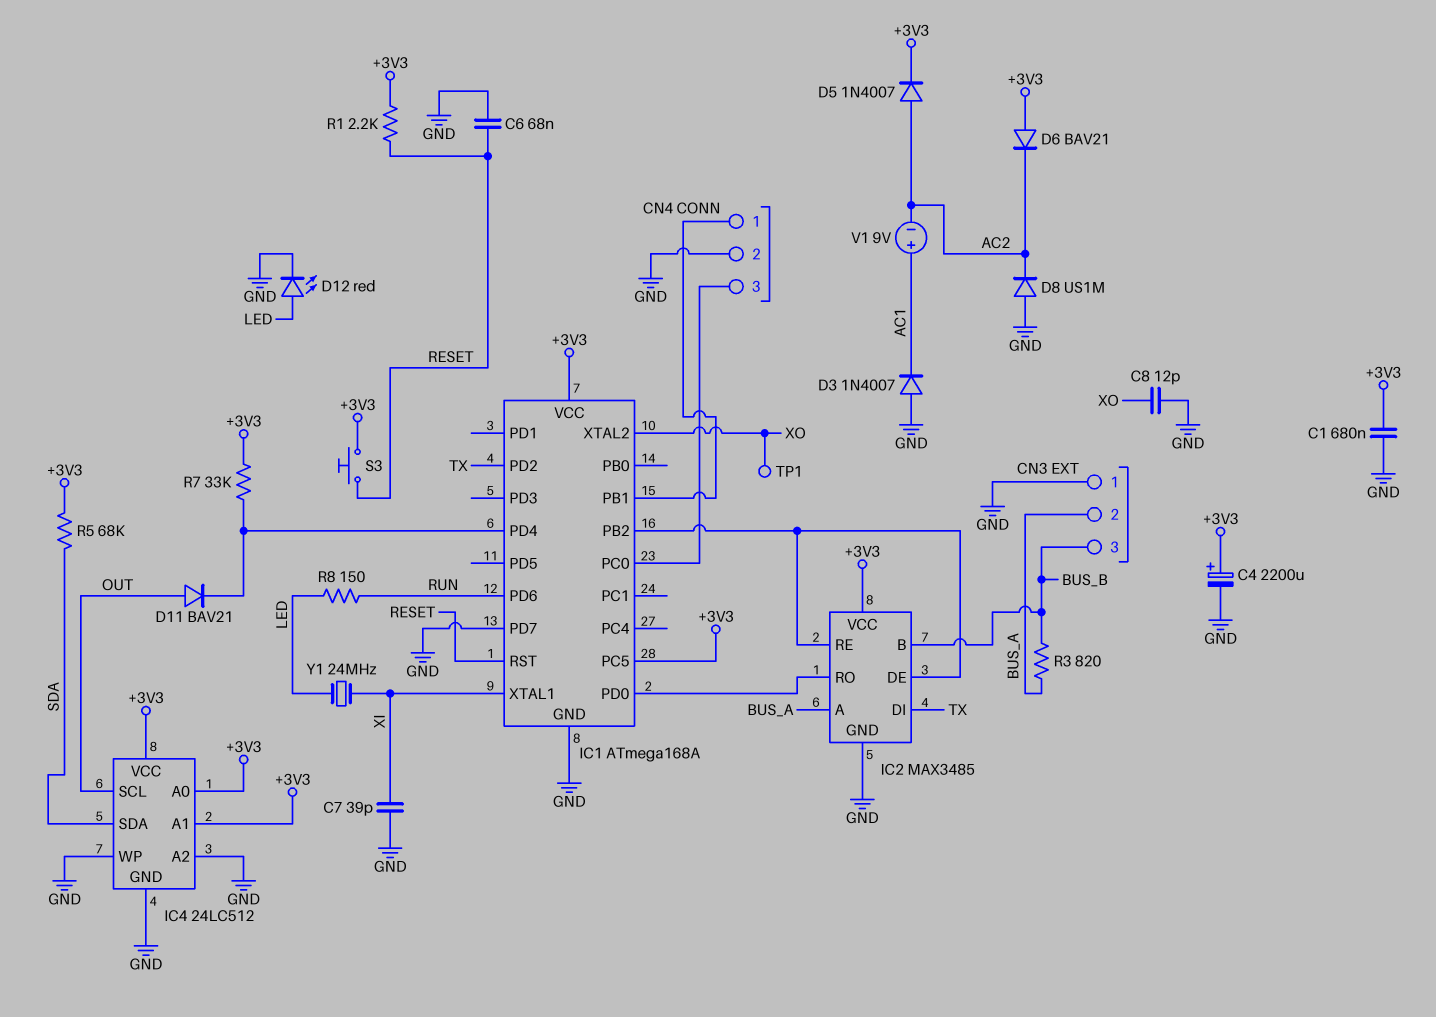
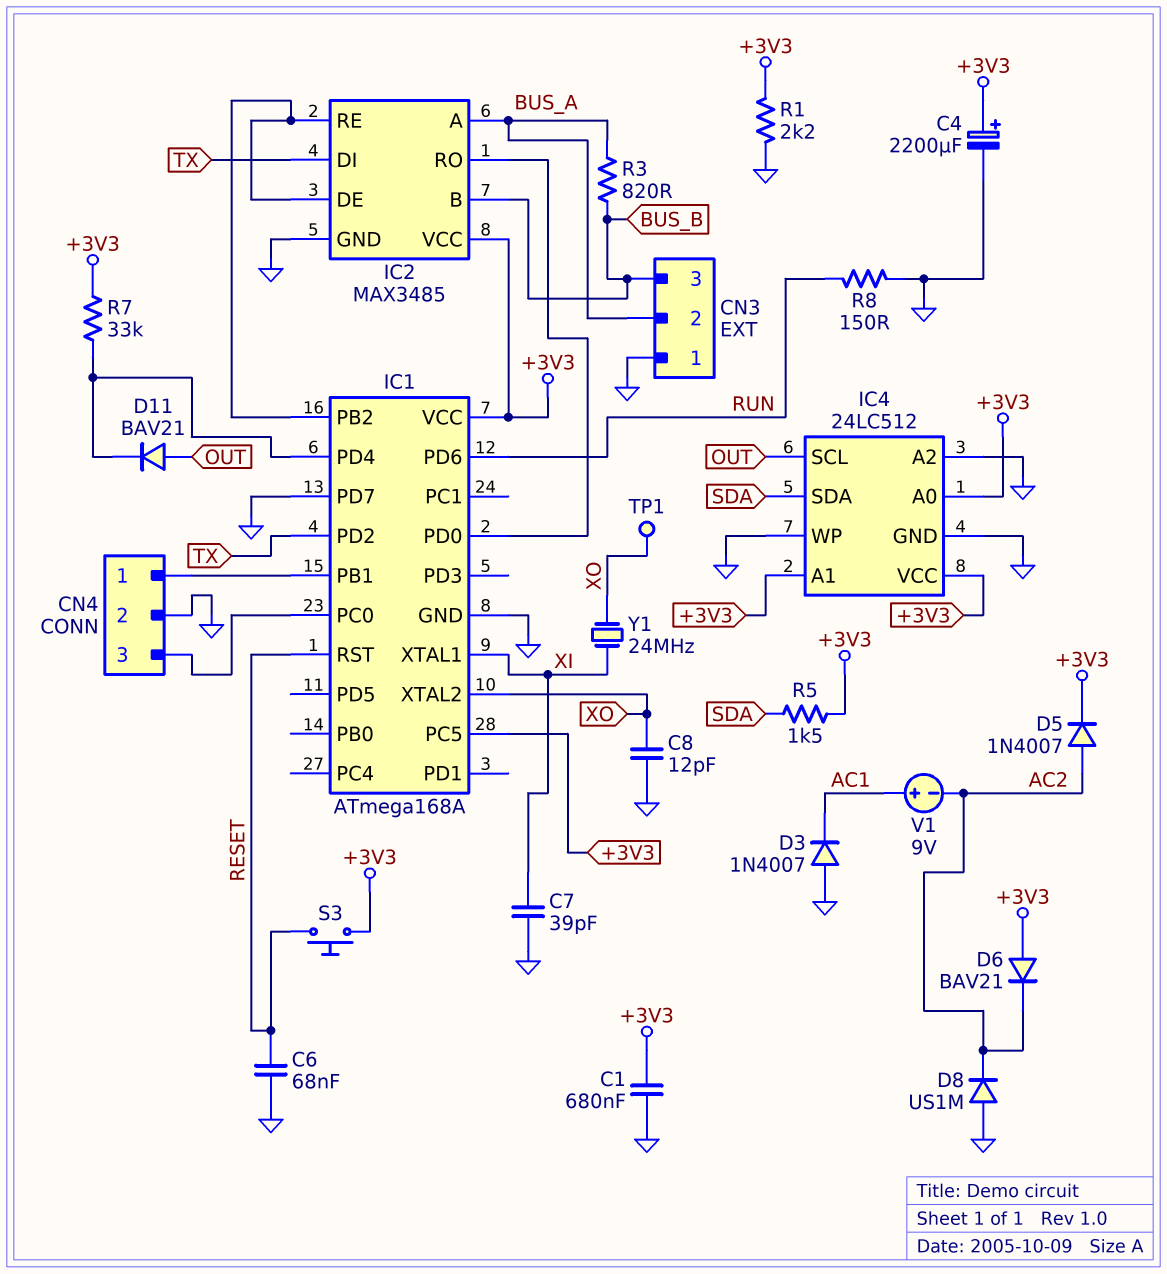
D12: LED red (A LED, K GND) -> none
R1: 2.2k (+3V3, RESET) -> 2.2k (+3V3, GND)
R5: 68k (+3V3, SDA) -> 1.5k (+3V3, SDA)
R8: 150 (LED, RUN) -> 150 (GND, RUN)
Y1: 24MHz (LED, XI) -> 24MHz (XI, XO)

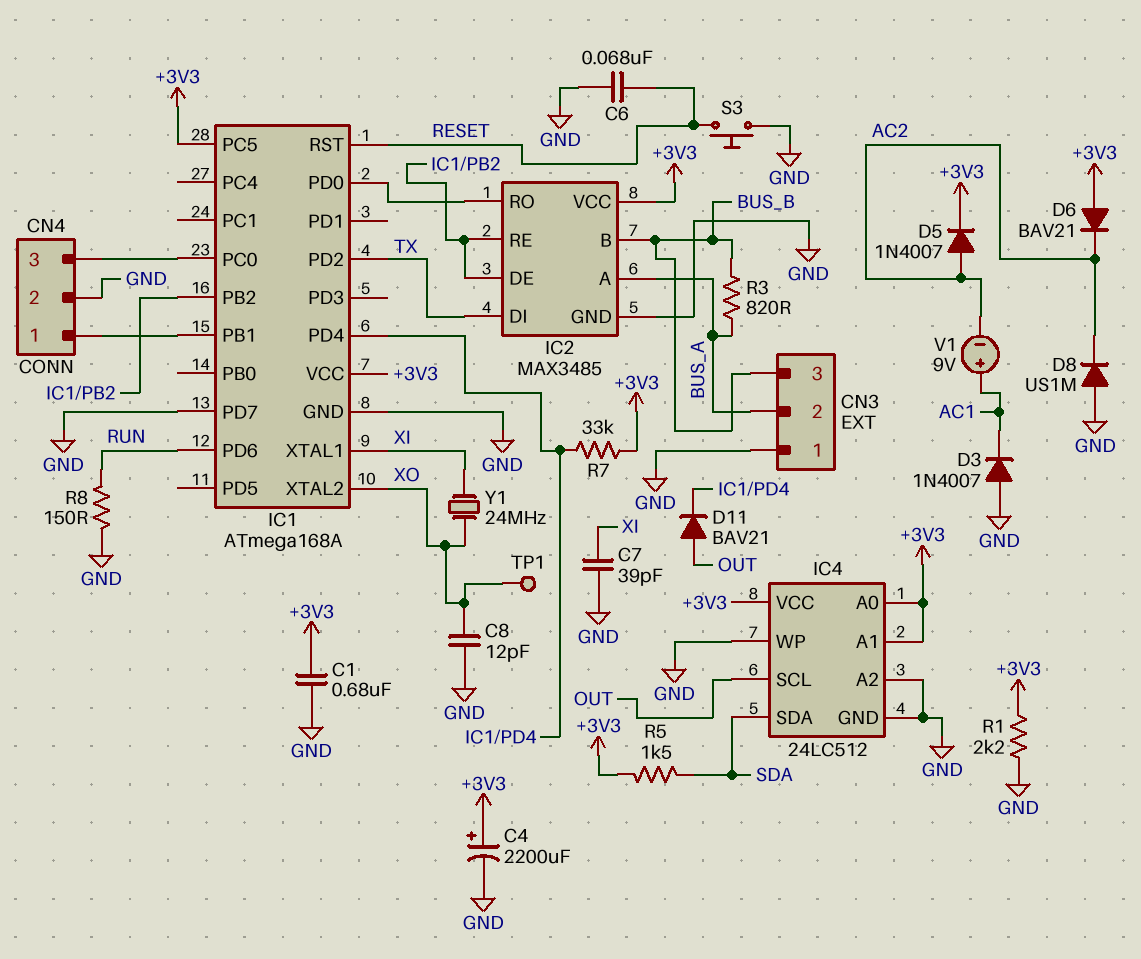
S3: button (+3V3, RESET) -> button (GND, RESET)

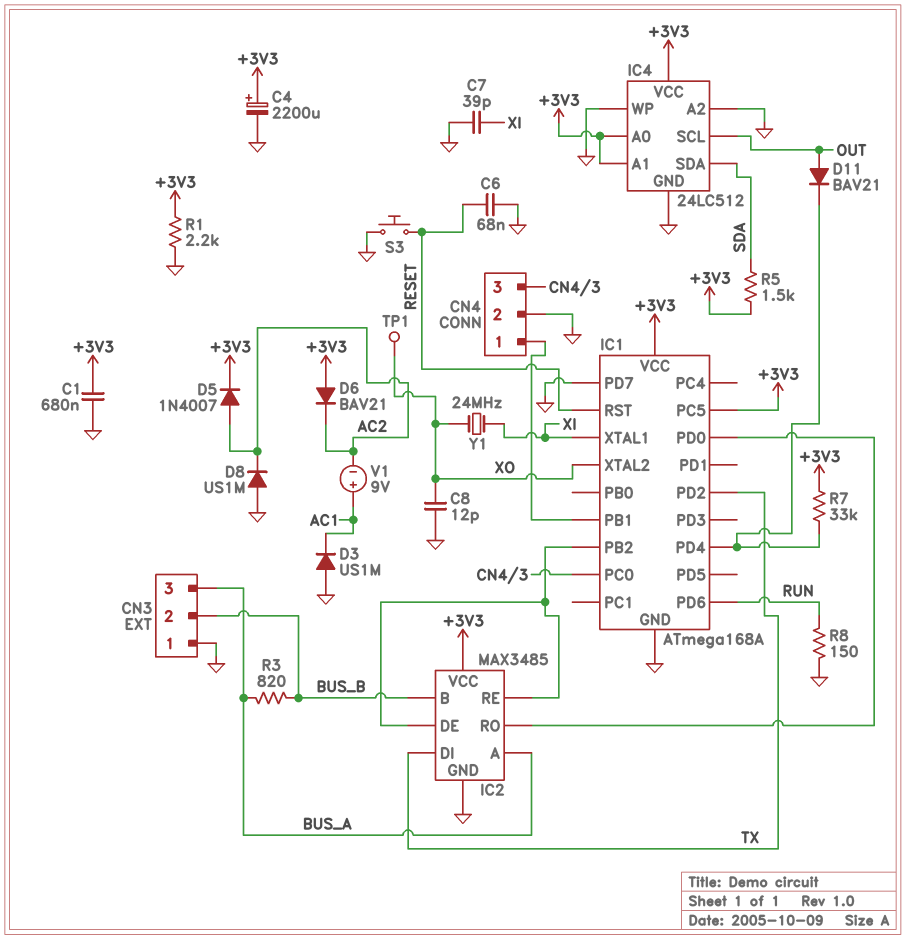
CN3 pin 2: BUS_A -> BUS_B
CN3 pin 3: BUS_B -> BUS_A
D3: diode 1N4007 (A GND, K AC1) -> diode US1M (A GND, K AC1)

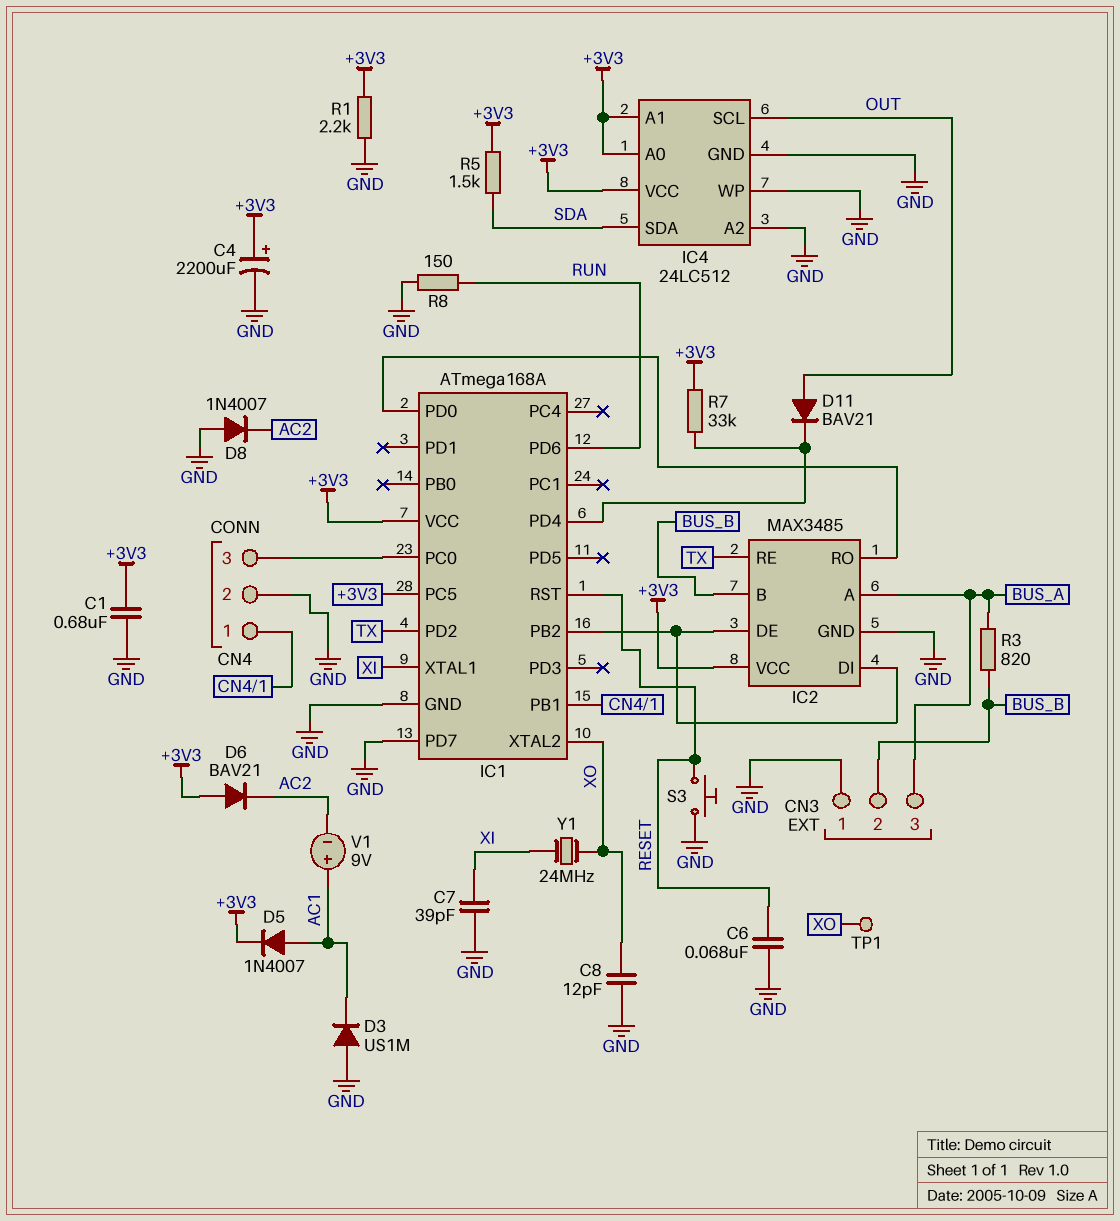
D5: diode 1N4007 (A AC2, K +3V3) -> diode 1N4007 (A AC1, K +3V3)
D8: diode US1M (A GND, K AC2) -> diode 1N4007 (A GND, K AC2)
IC2 pin DI: TX -> IC1/PB2
IC2 pin RE: IC1/PB2 -> TX

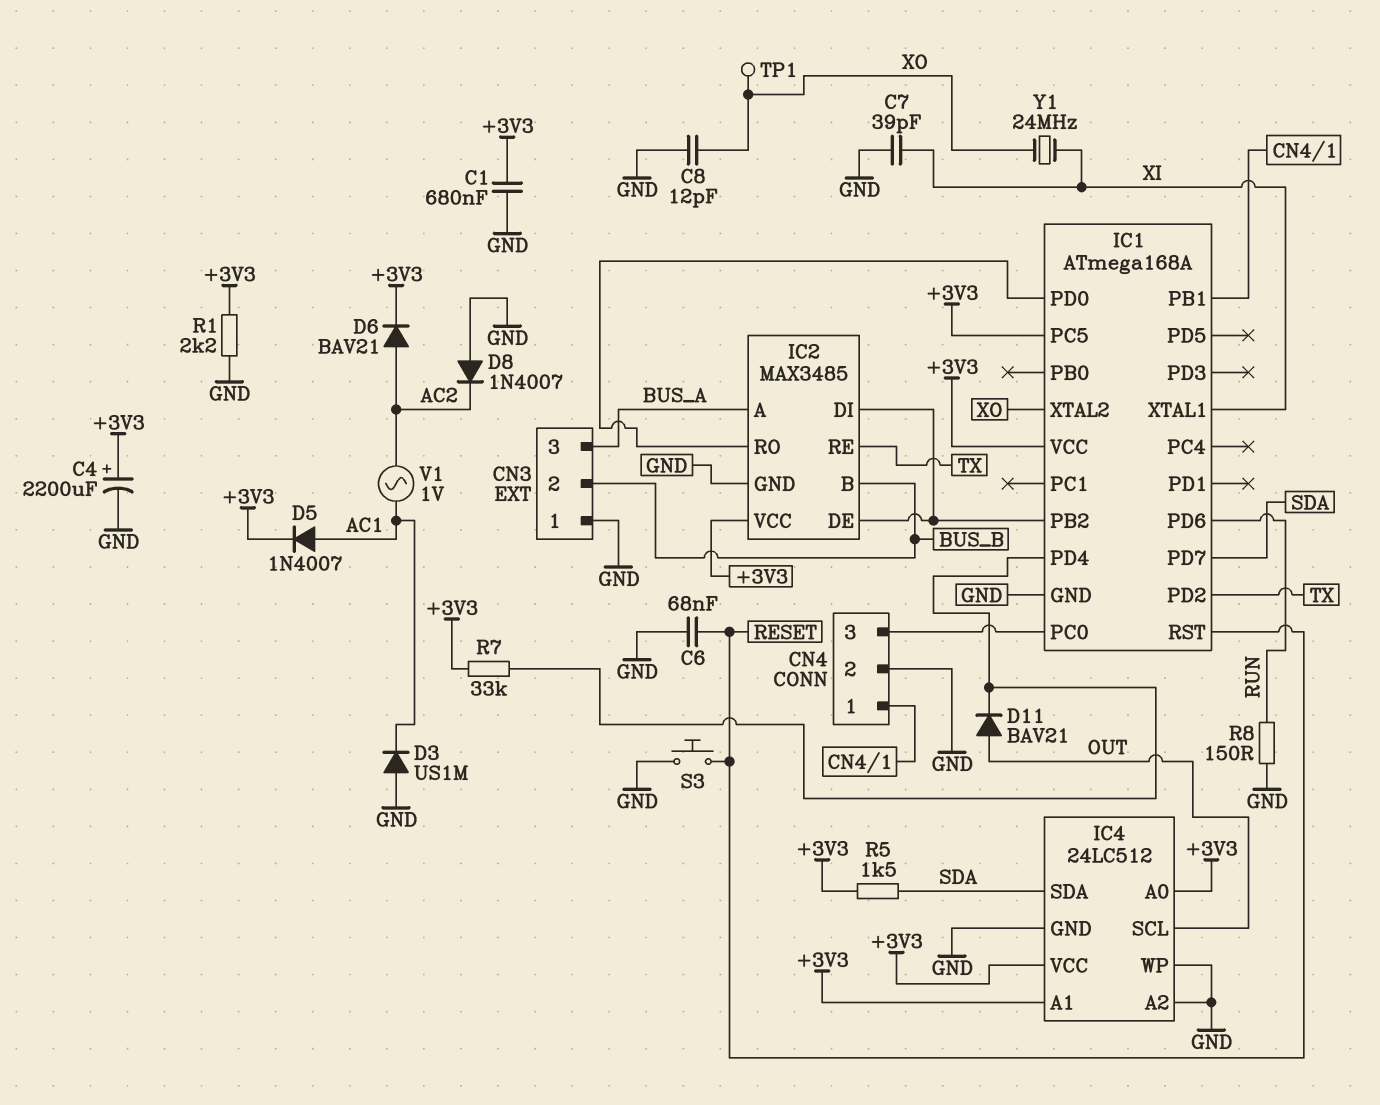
D6: diode BAV21 (A +3V3, K AC2) -> diode BAV21 (A AC2, K +3V3)
IC1 pin PD7: GND -> SDA
R3: 820 (BUS_A, BUS_B) -> none
V1: 9V (plus AC1, minus AC2) -> AC 1V (AC1, AC2)

